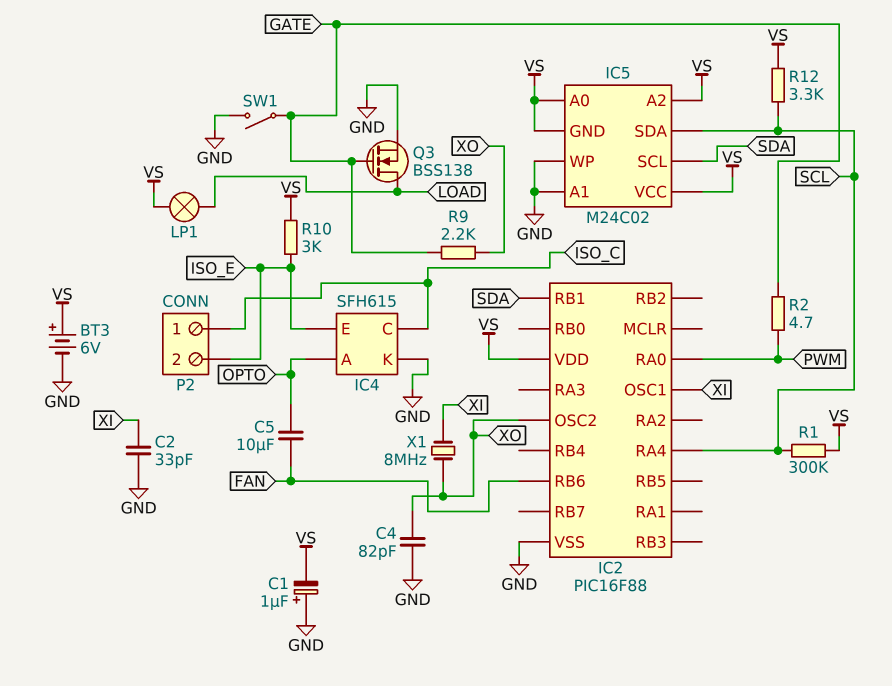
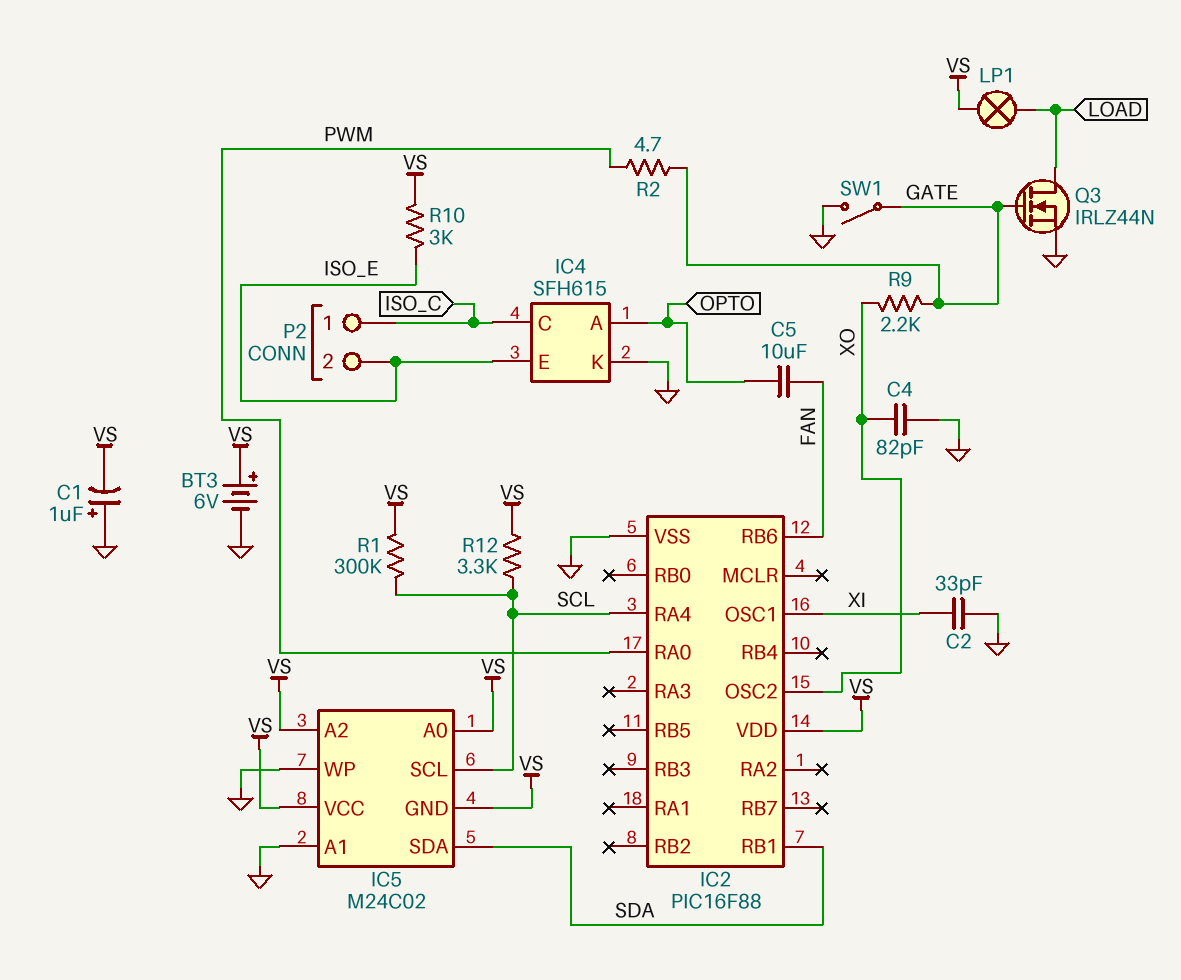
IC5 pin SCL: SDA -> SCL
IC5 pin SDA: SCL -> SDA
Q3: NMOS BSS138 (G GATE, D LOAD, S GND) -> NMOS IRLZ44N (G GATE, D LOAD, S GND)
X1: 8MHz (XI, XO) -> none

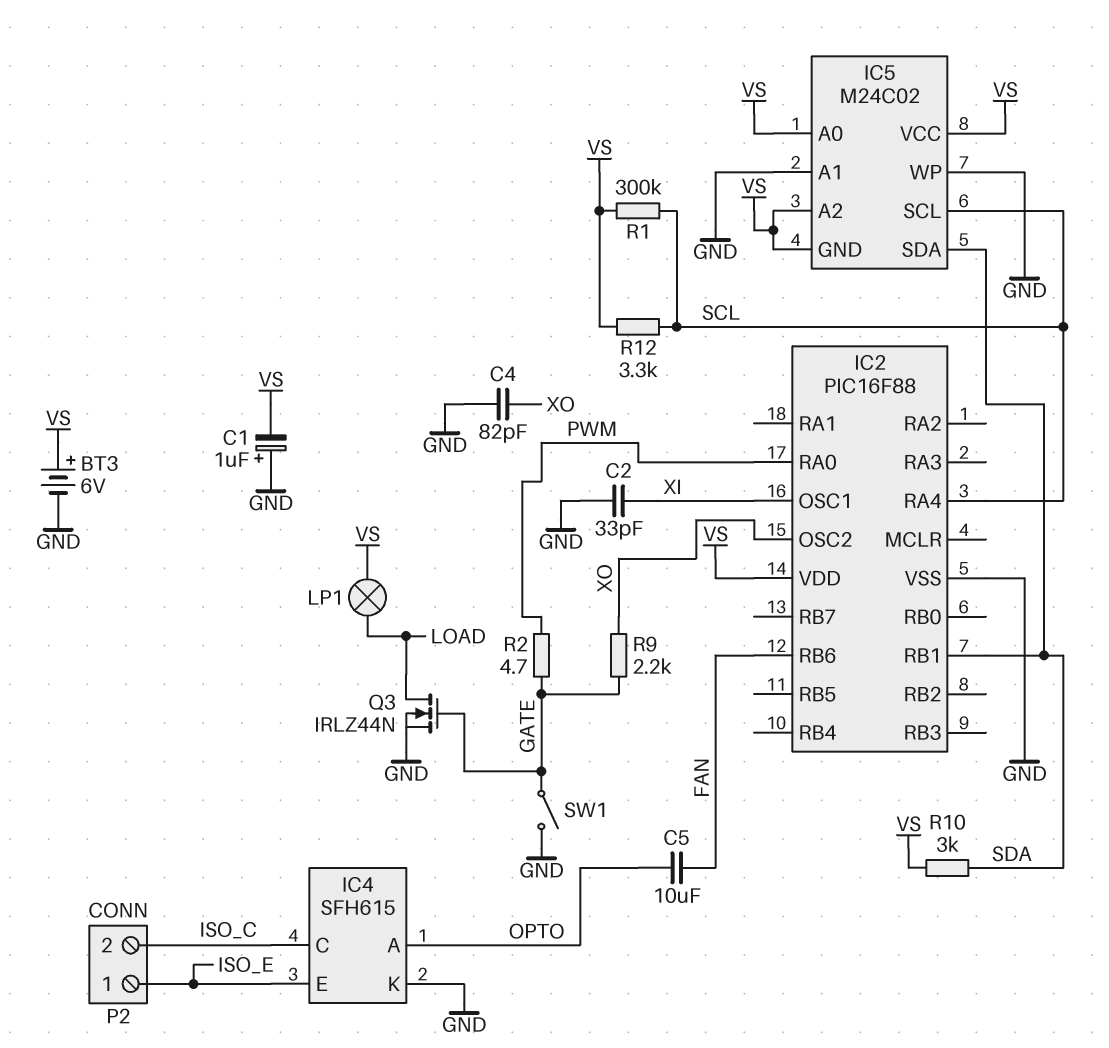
P2 pin 1: ISO_C -> ISO_E
P2 pin 2: ISO_E -> ISO_C
R10: 3k (ISO_E, VS) -> 3k (SDA, VS)

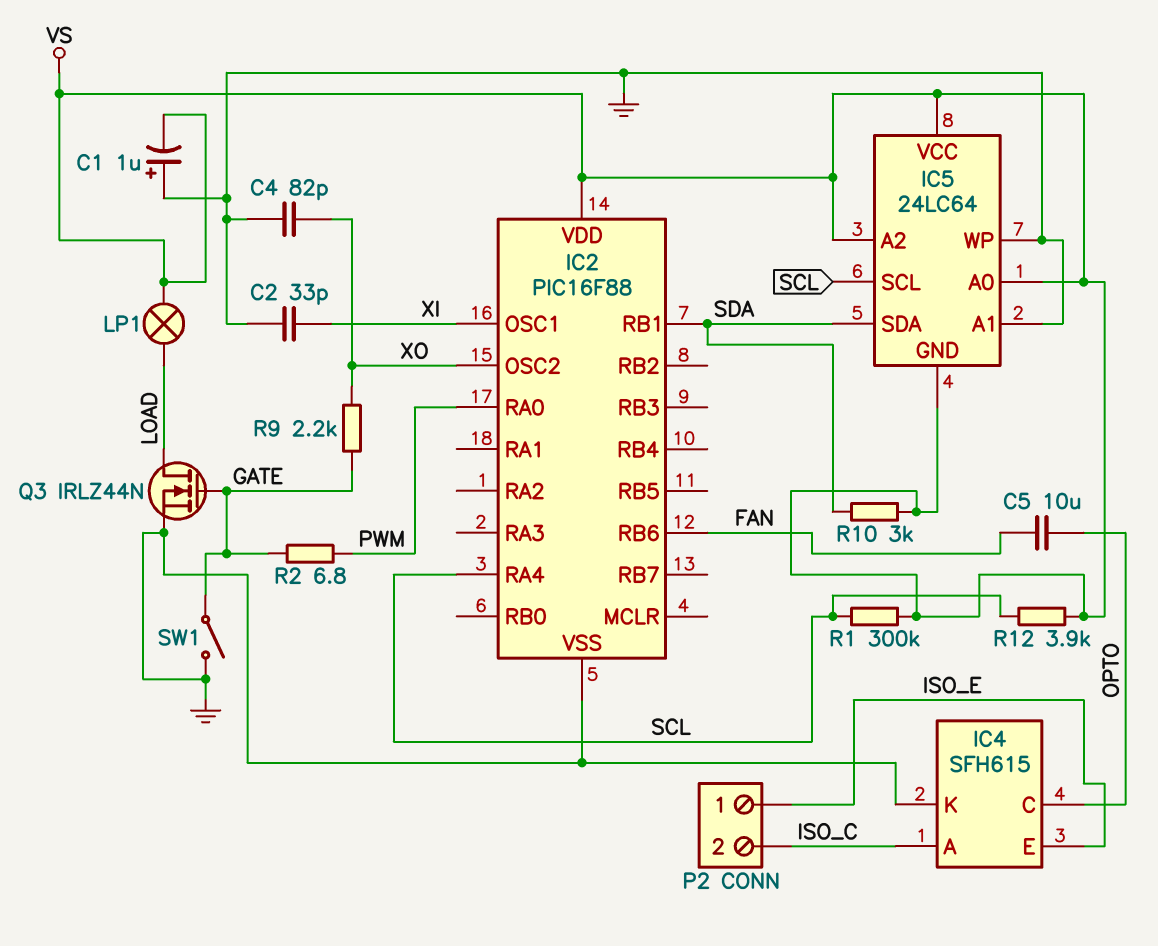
BT3: 6V (plus VS, minus GND) -> none
IC4 pin A: OPTO -> ISO_C
IC4 pin C: ISO_C -> OPTO
IC5: M24C02 -> 24LC64
R2: 4.7 (GATE, PWM) -> 6.8 (GATE, PWM)
R12: 3.3k (SCL, VS) -> 3.9k (SCL, VS)

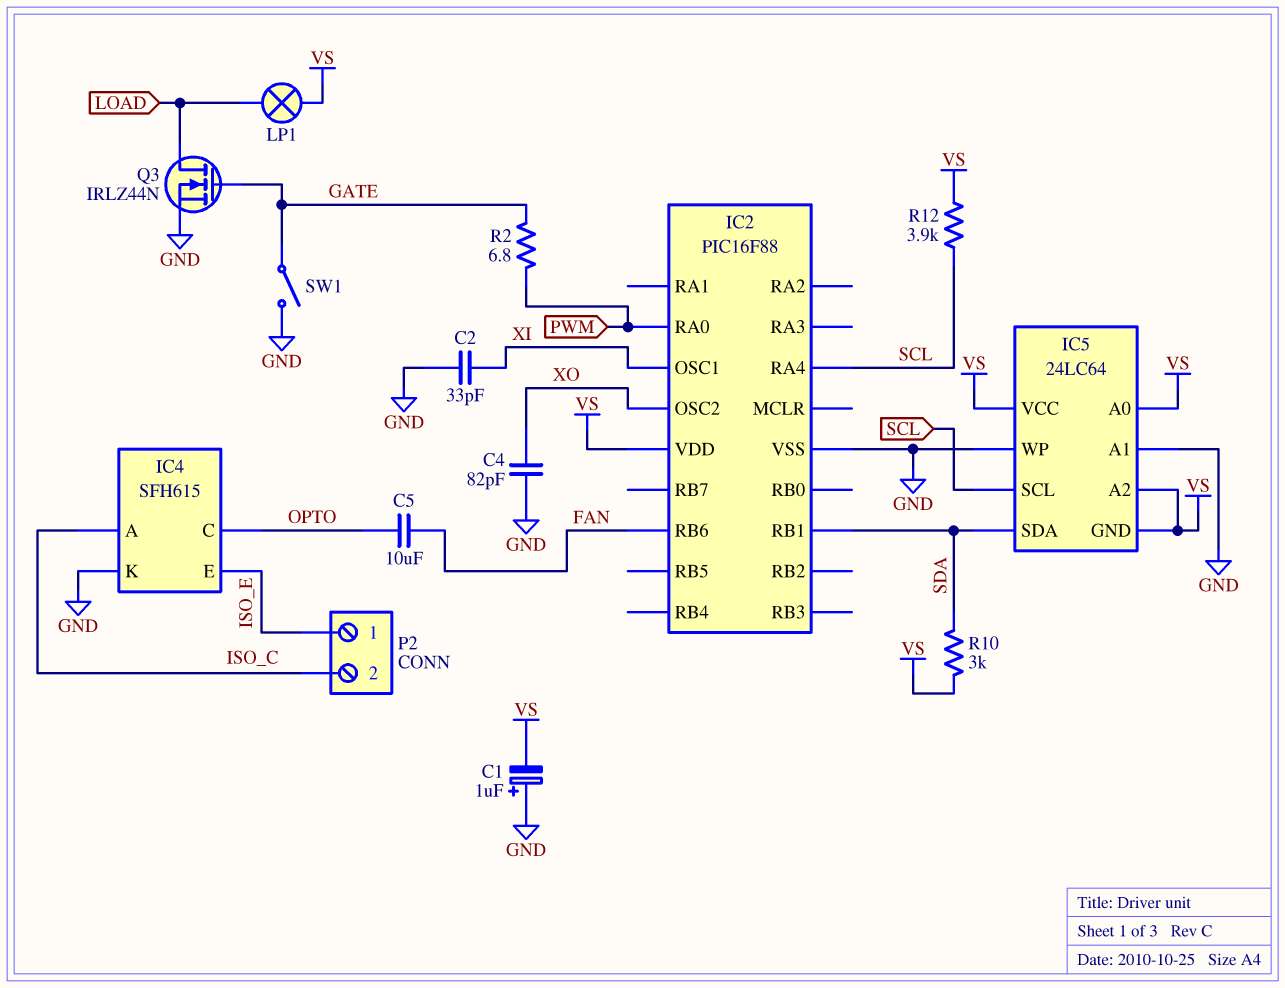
R1: 300k (SCL, VS) -> none
R9: 2.2k (GATE, XO) -> none

